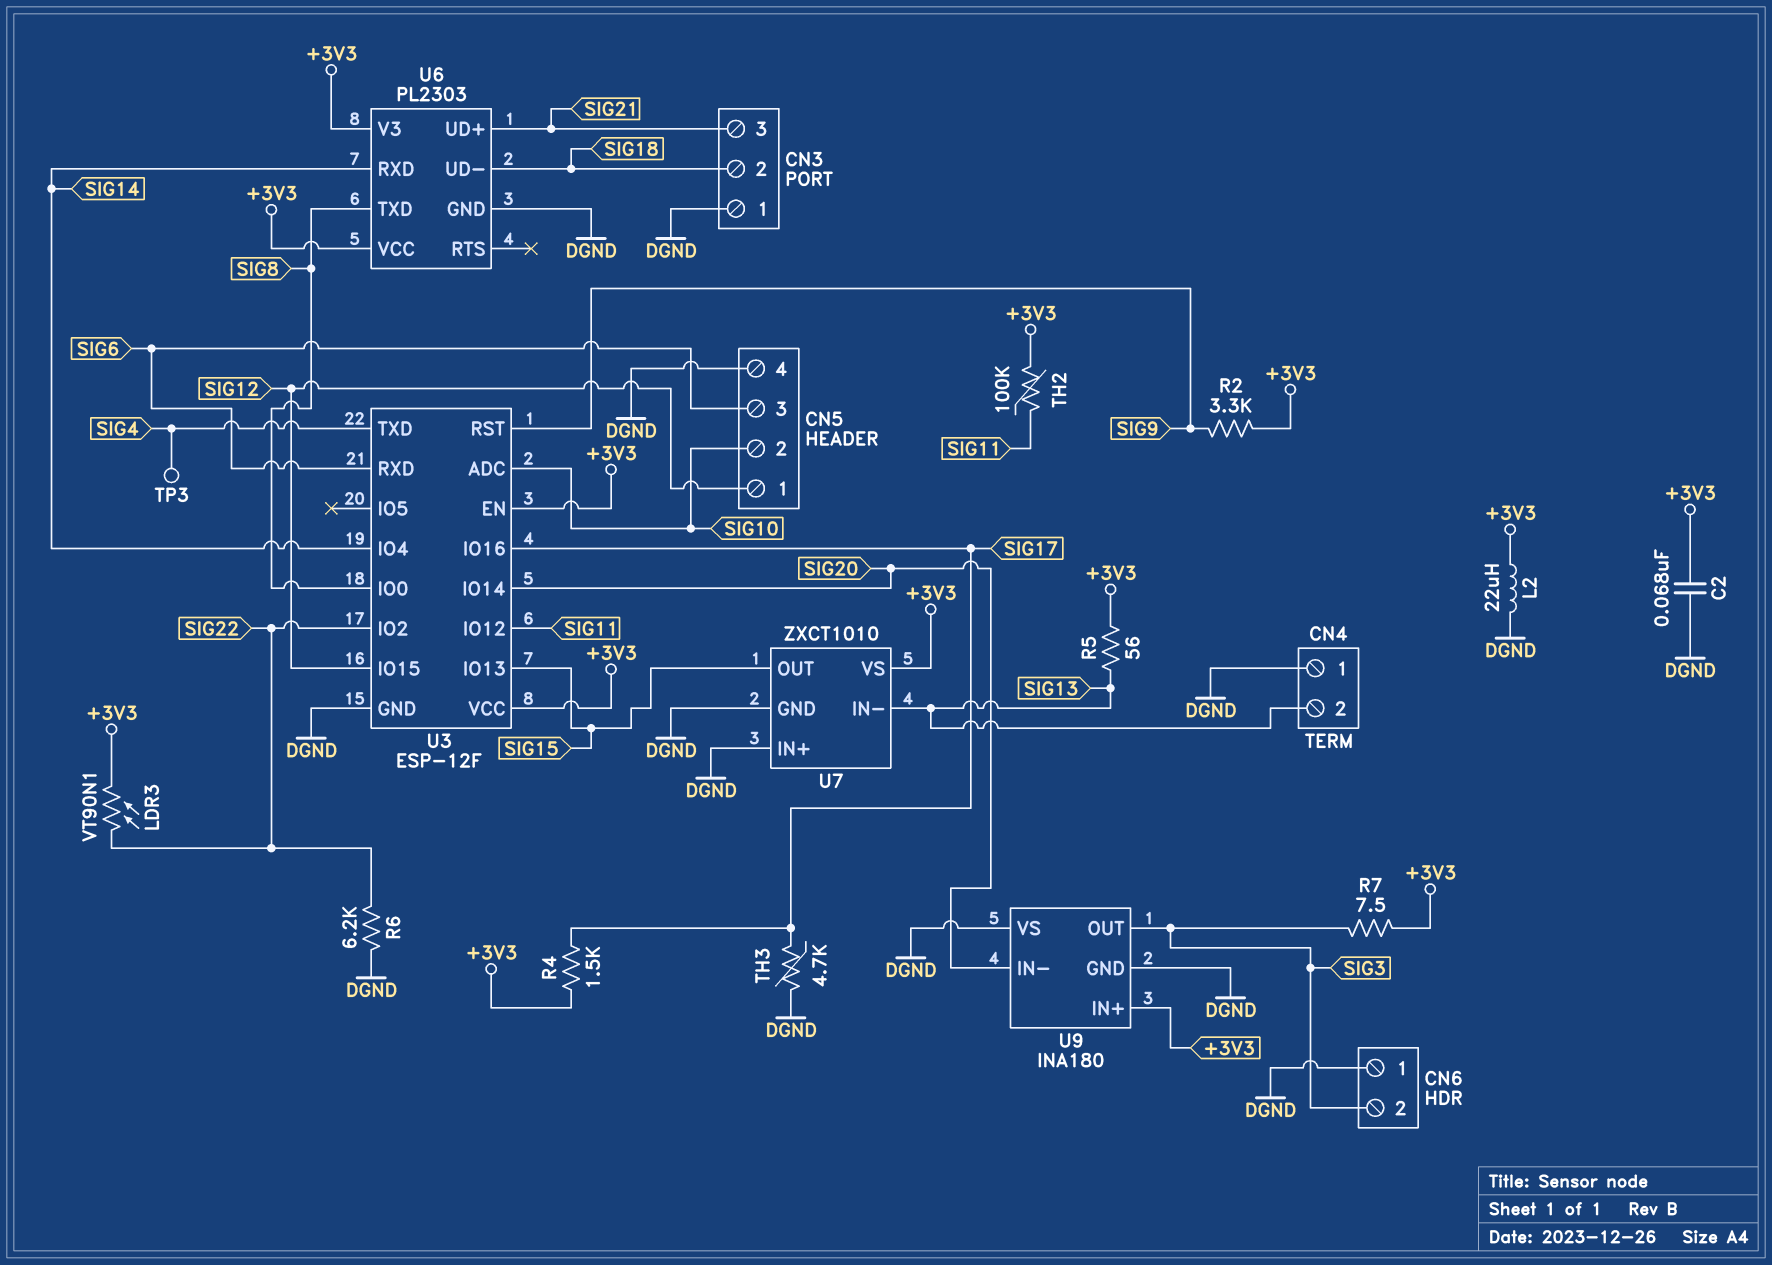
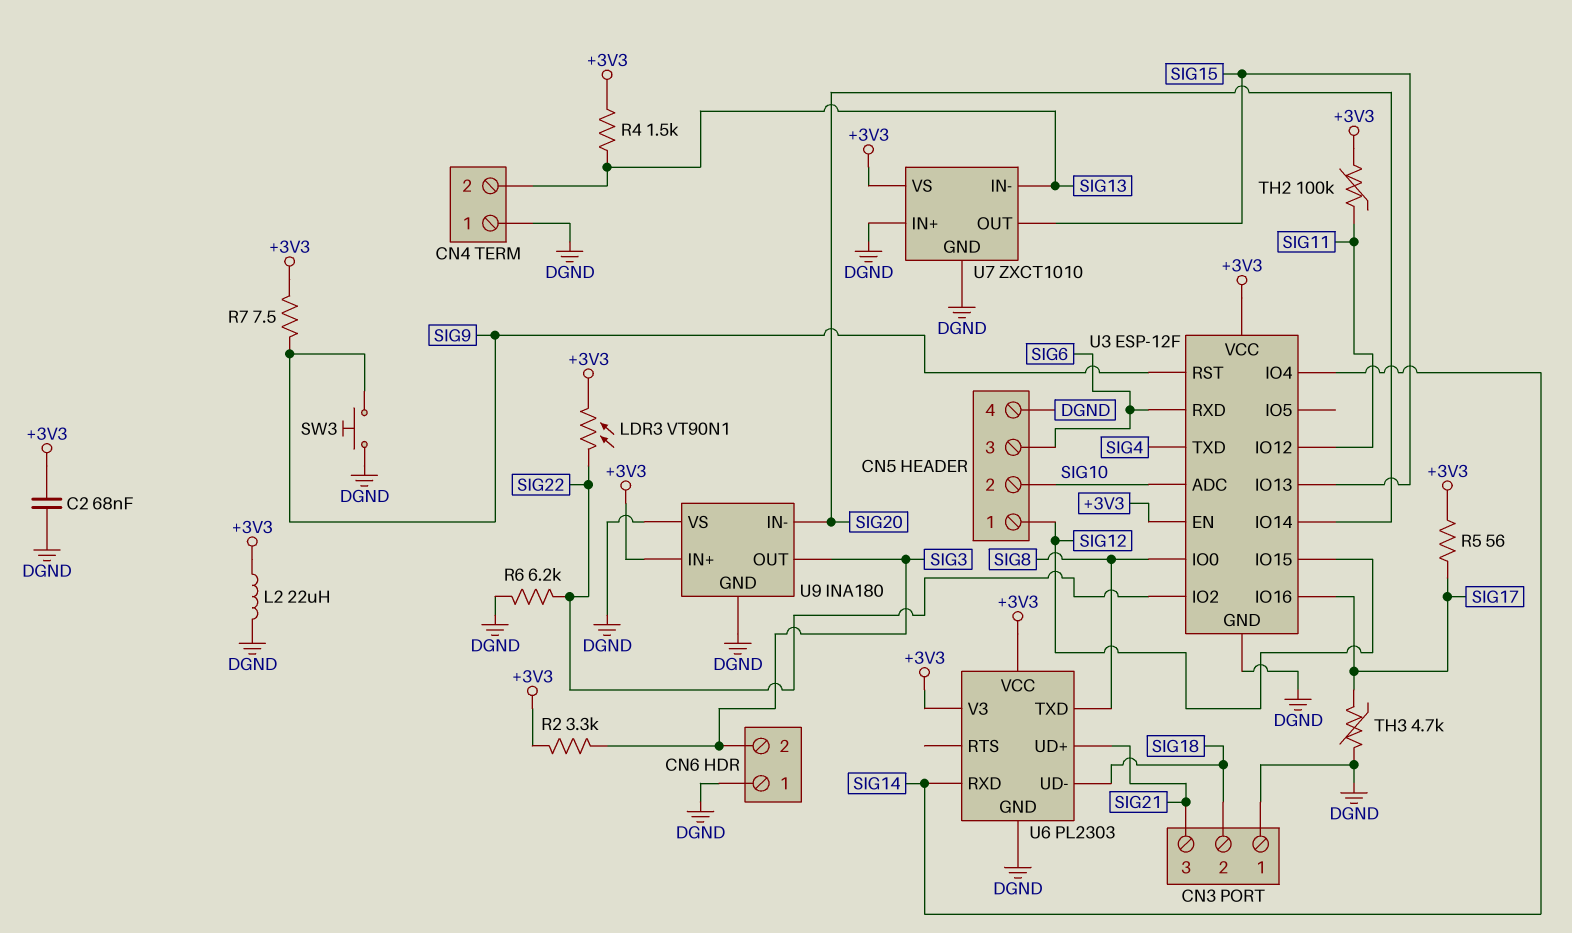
R2: 3.3k (+3V3, SIG9) -> 3.3k (+3V3, SIG3)
R4: 1.5k (+3V3, SIG17) -> 1.5k (+3V3, SIG13)
R5: 56 (+3V3, SIG13) -> 56 (+3V3, SIG17)
R7: 7.5 (+3V3, SIG3) -> 7.5 (+3V3, SIG9)
SW3: none -> button (DGND, SIG9)
TP3: test point (SIG4) -> none

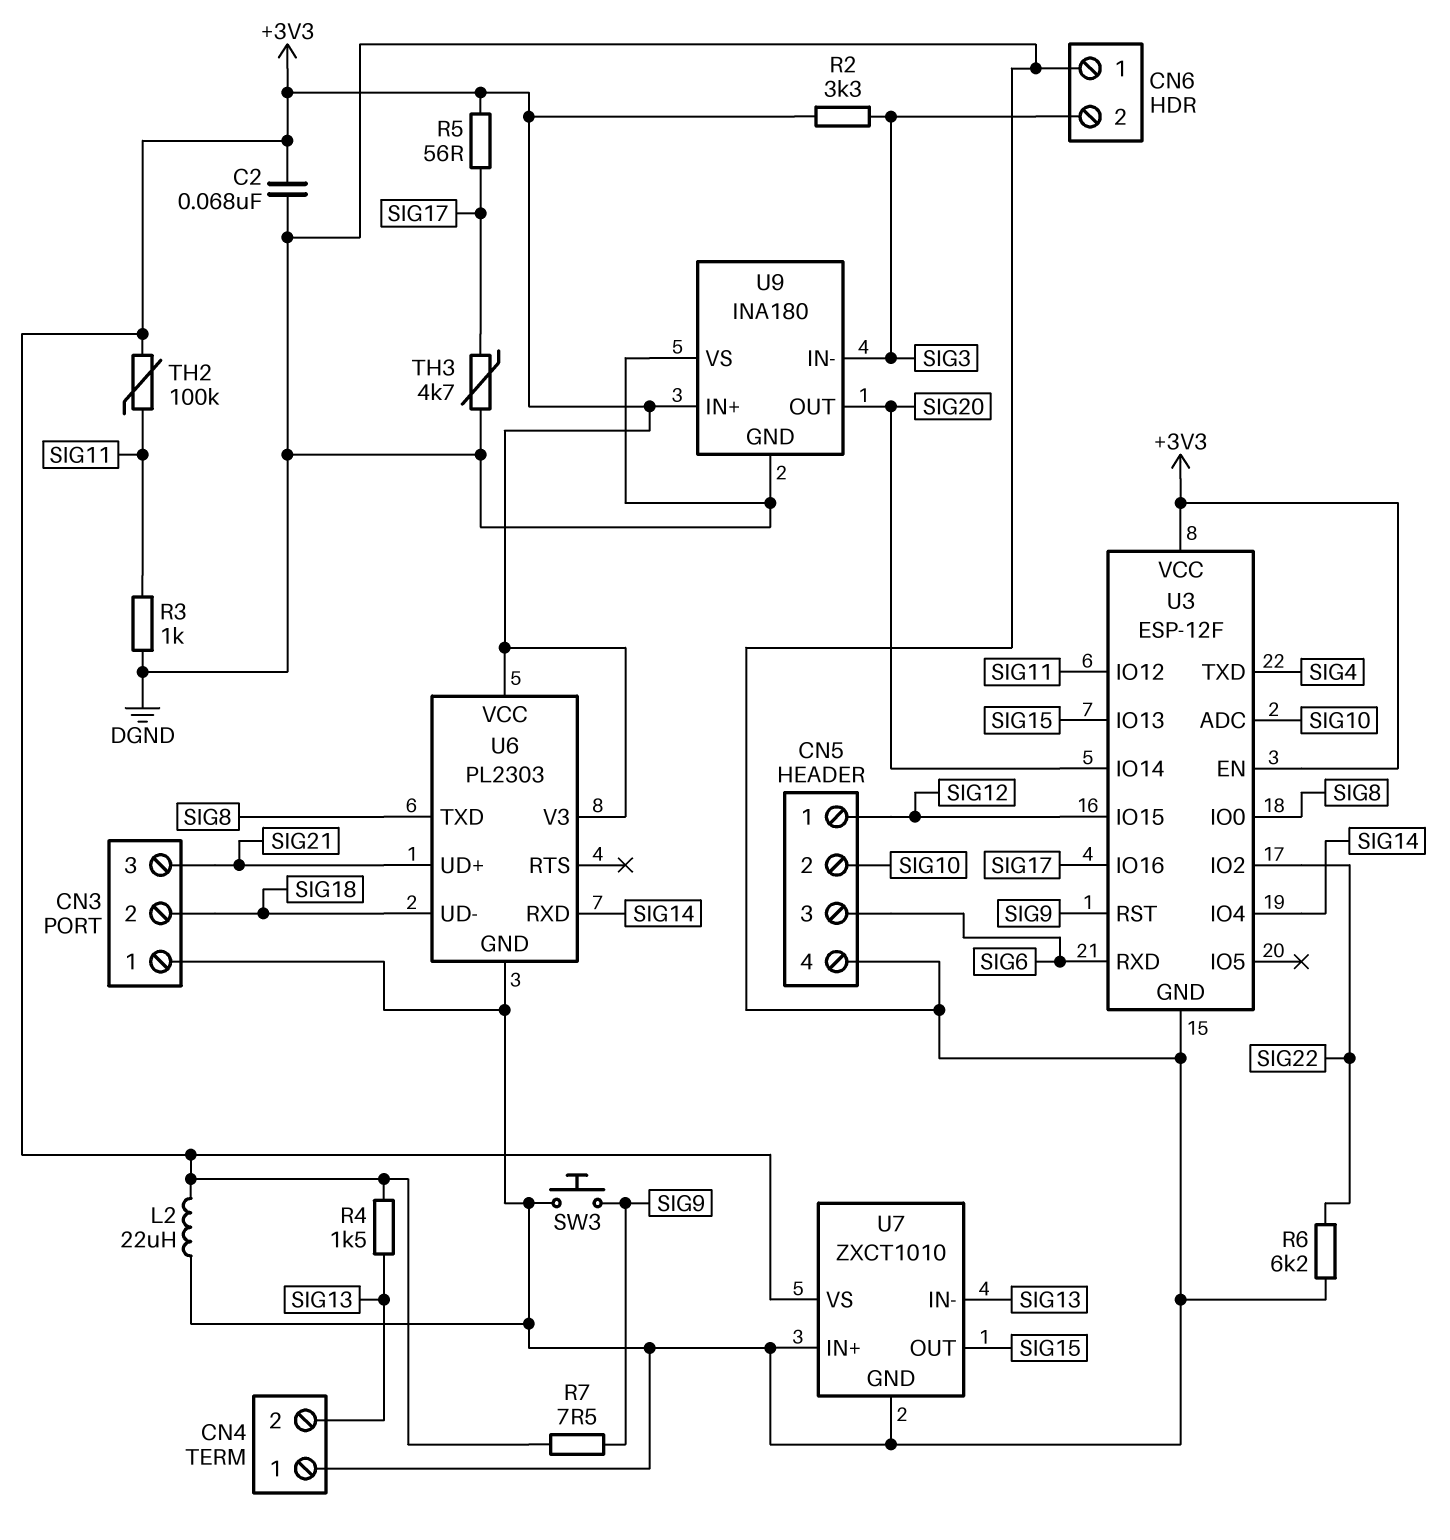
LDR3: VT90N1 (+3V3, SIG22) -> none
R3: none -> 1k (DGND, SIG11)
U9 pin IN-: SIG20 -> SIG3
U9 pin OUT: SIG3 -> SIG20

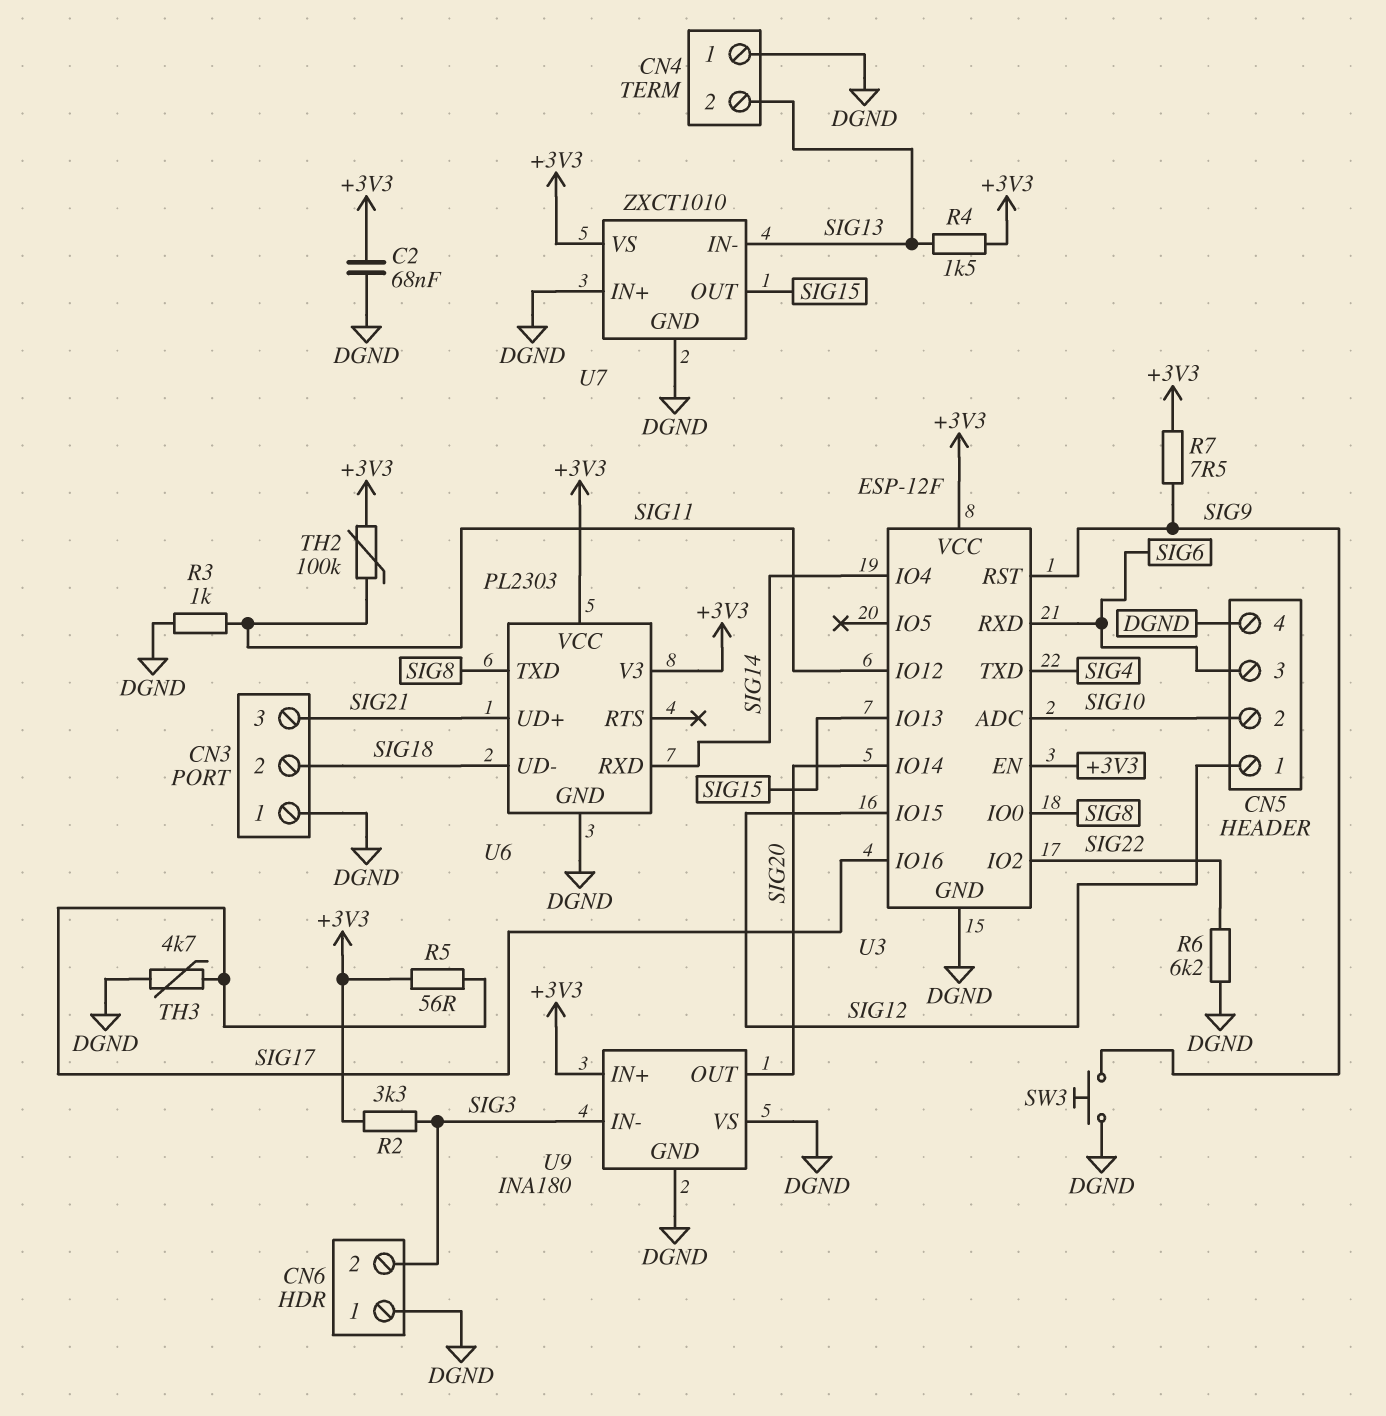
L2: 22uH (+3V3, DGND) -> none

